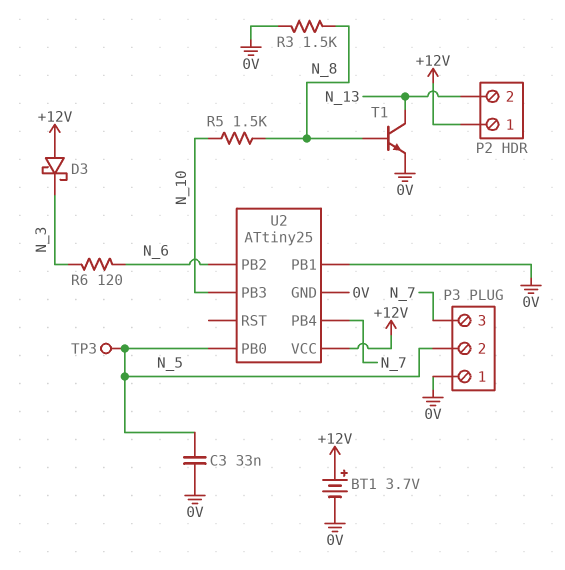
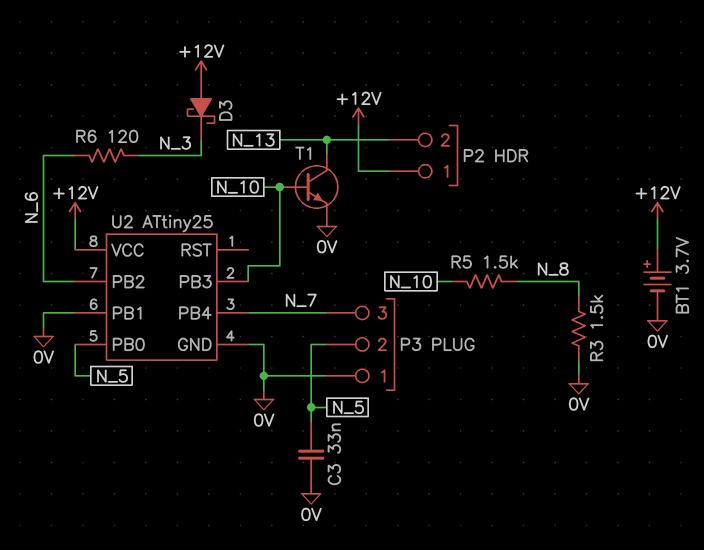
T1: NPN (B N_8, C N_13, E 0V) -> NPN (B N_10, C N_13, E 0V)
TP3: test point (N_5) -> none

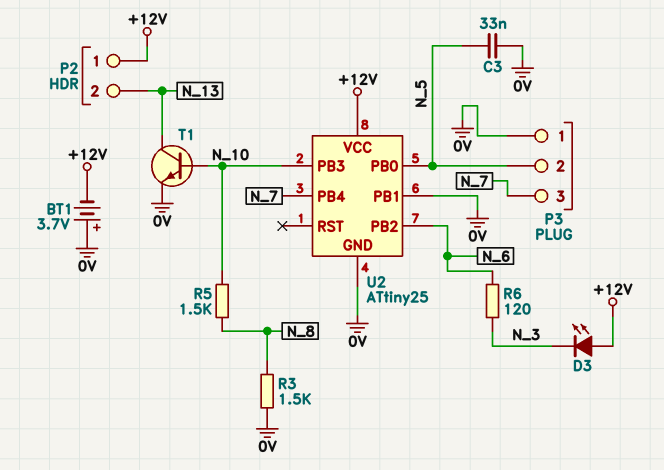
BT1: 3.7V (plus +12V, minus 0V) -> 3.7V (plus 0V, minus +12V)
D3: schottky (A +12V, K N_3) -> LED (A +12V, K N_3)

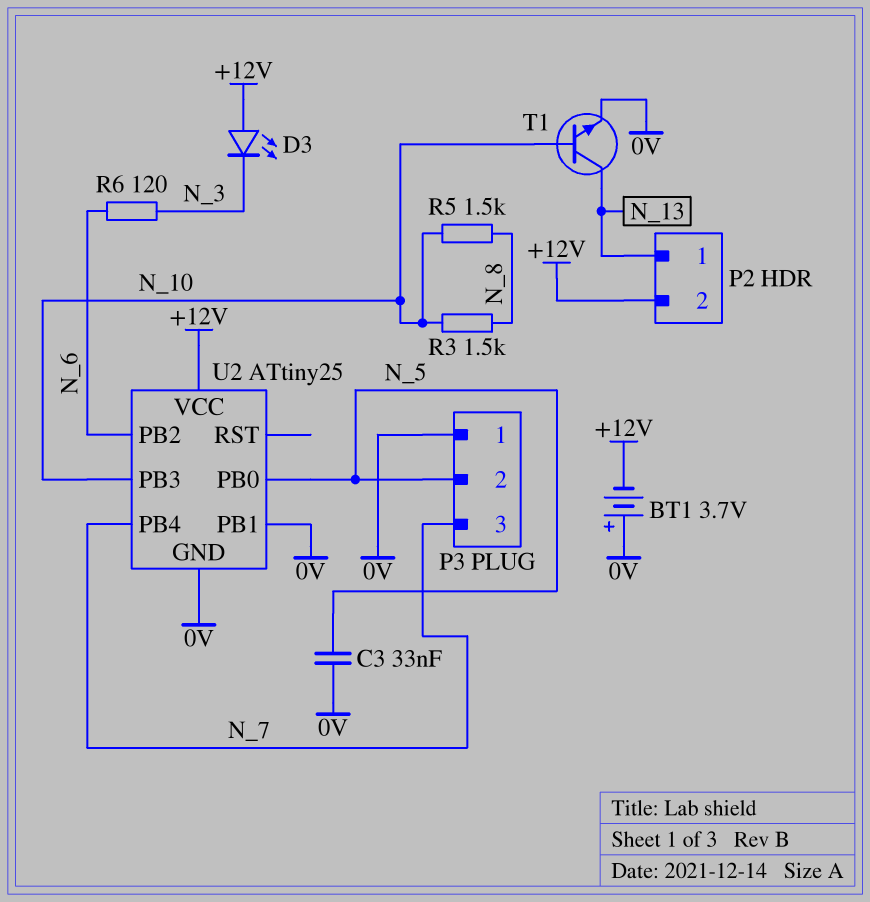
P2 pin 1: +12V -> N_13
P2 pin 2: N_13 -> +12V
R3: 1.5k (0V, N_8) -> 1.5k (N_8, N_10)

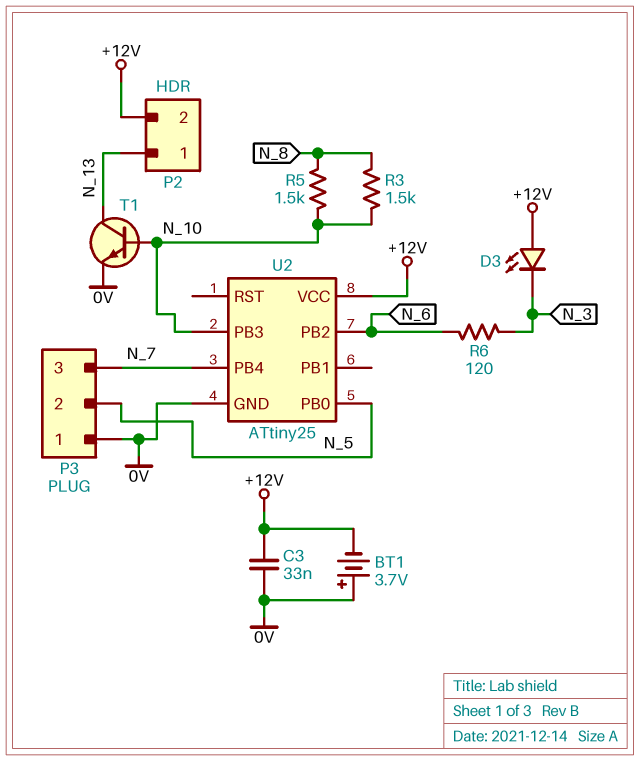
C3: 33nF (0V, N_5) -> 33nF (+12V, 0V)
U2 pin PB1: 0V -> none

